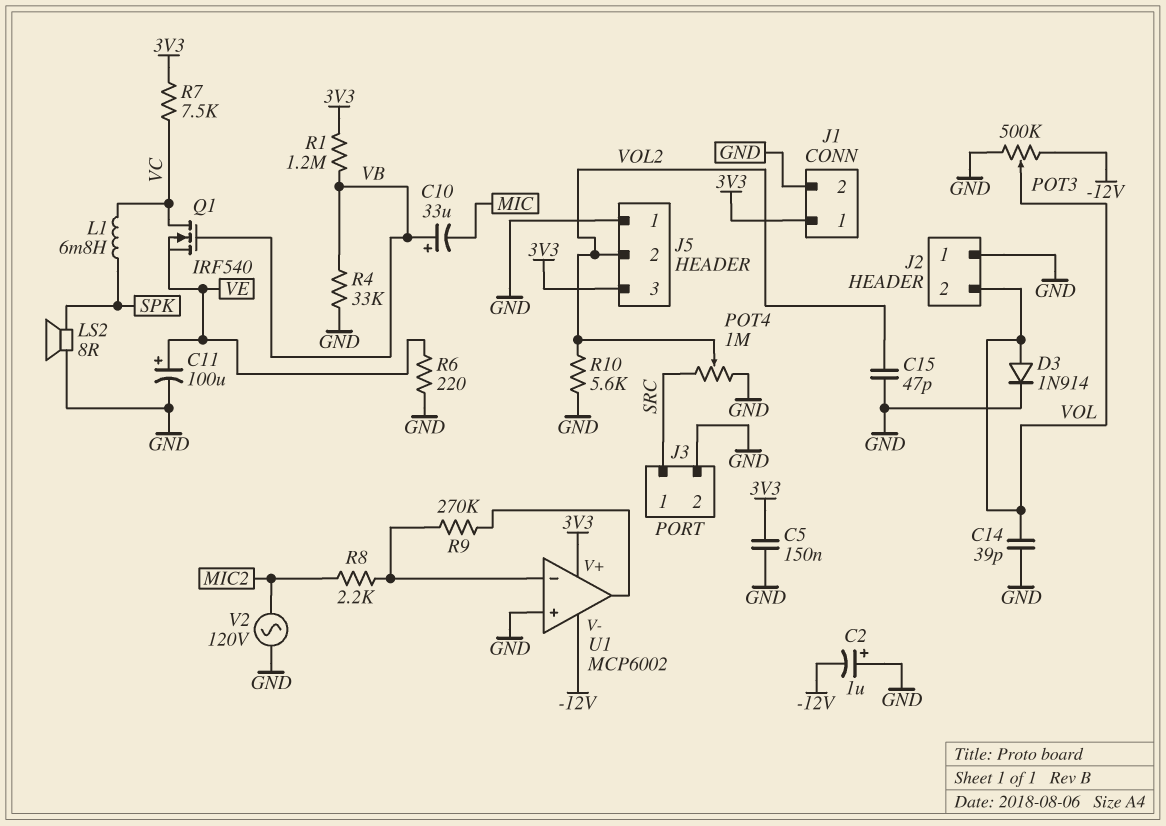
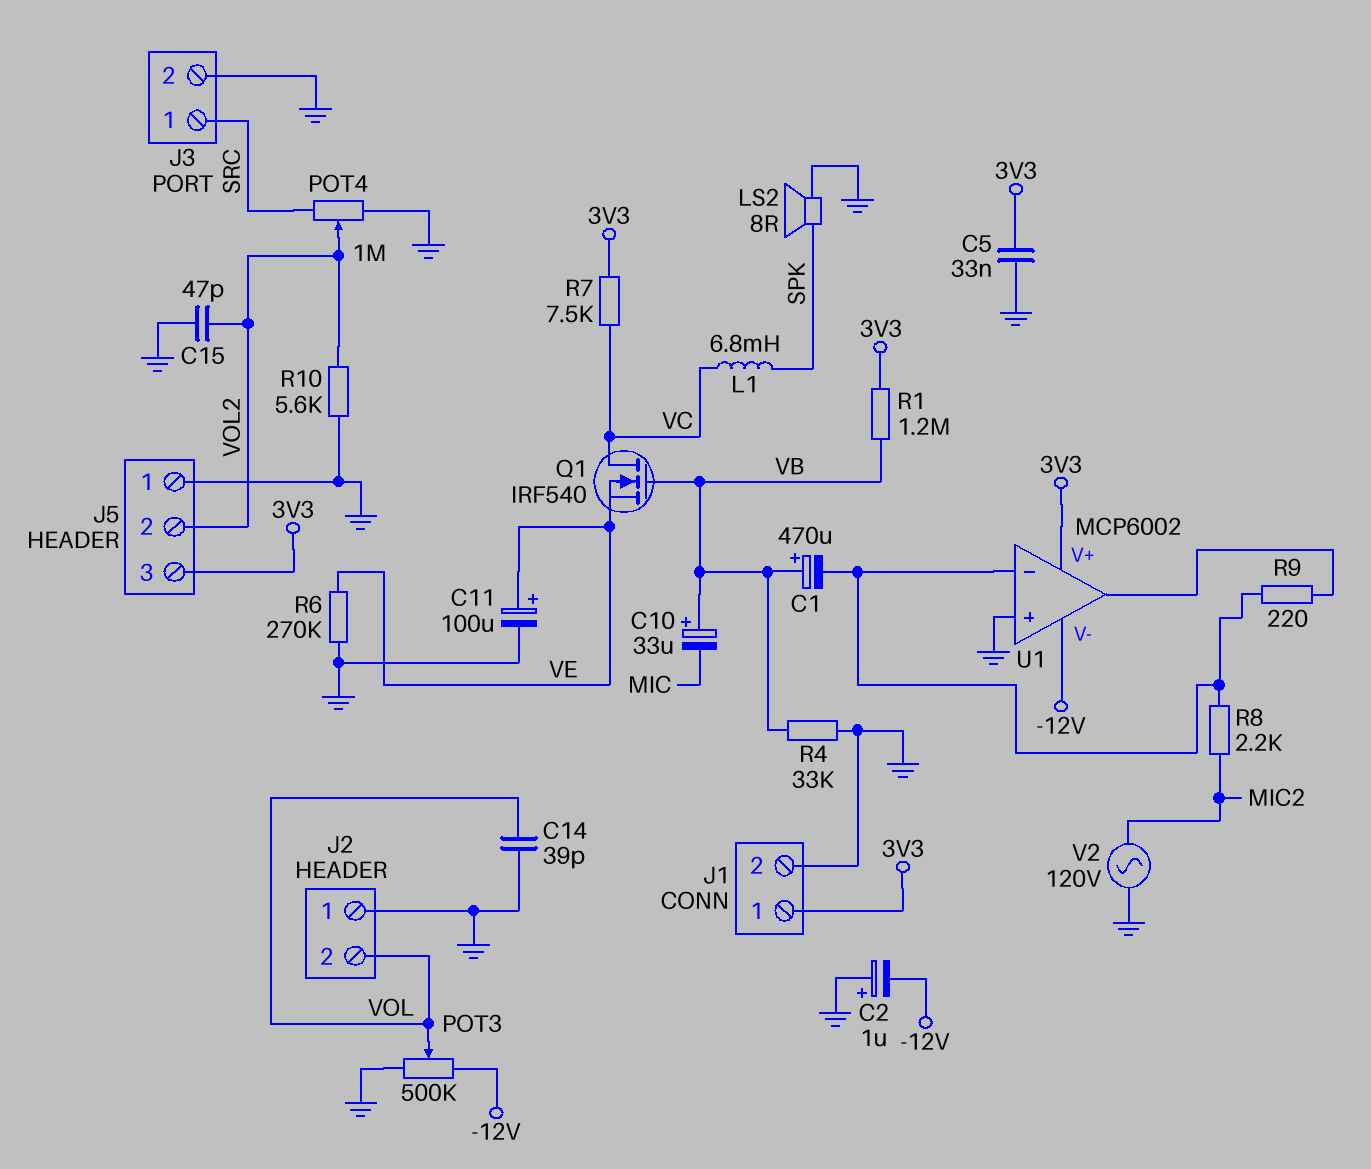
C1: none -> 470uF (plus VB, minus U1/in-)
C5: 150nF (3V3, GND) -> 33nF (3V3, GND)
D3: diode 1N914 (A VOL, K GND) -> none
R6: 220 (GND, VE) -> 270k (GND, VE)
R9: 270k (U1/in-, U1/out) -> 220 (U1/in-, U1/out)

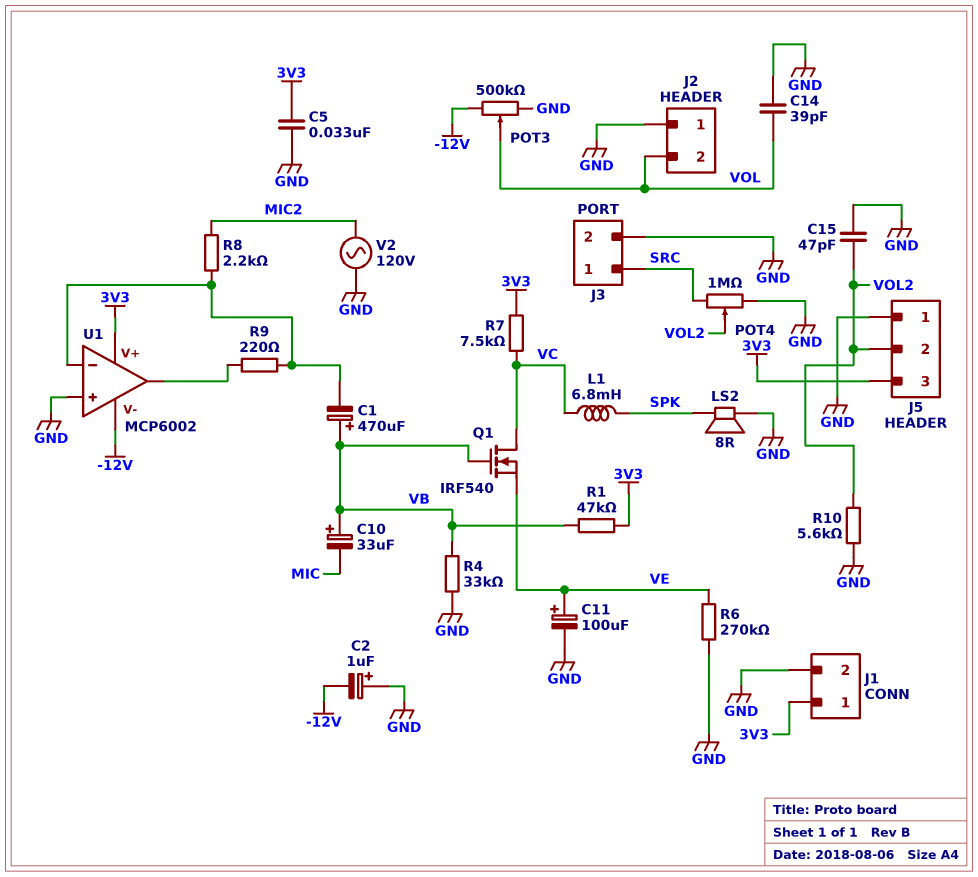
R1: 1.2M (3V3, VB) -> 47k (3V3, VB)

